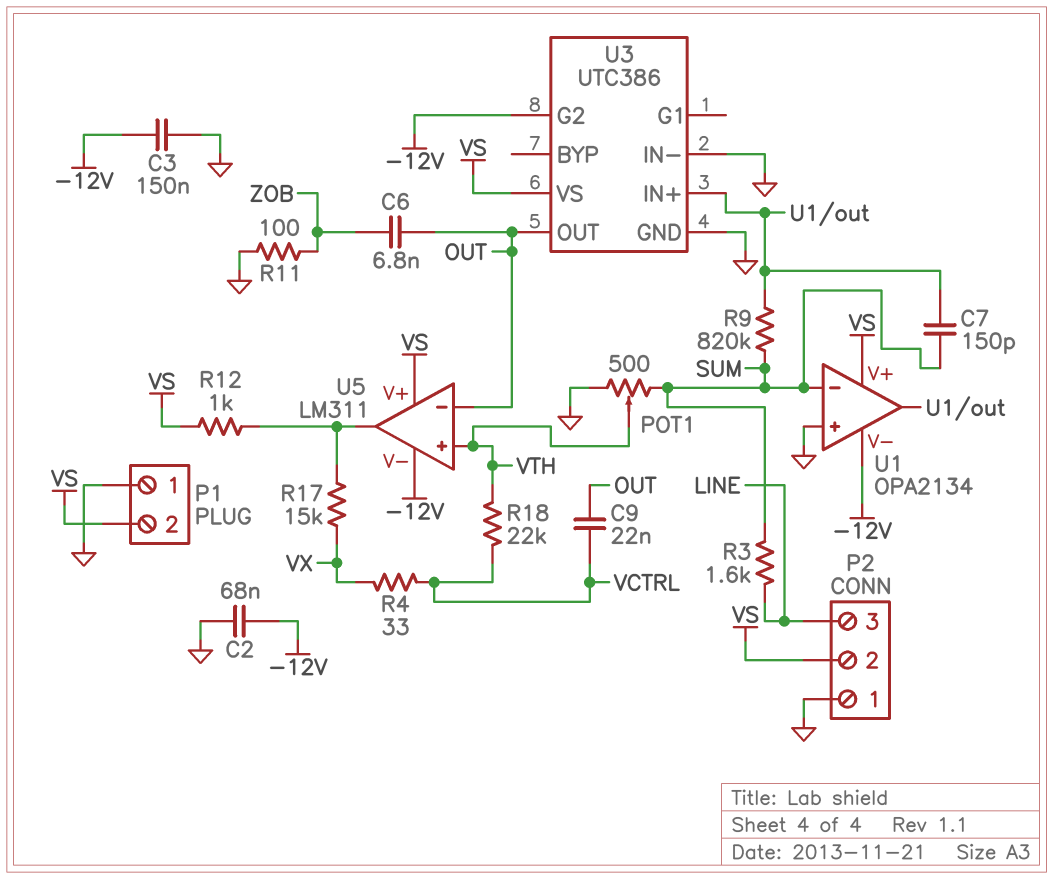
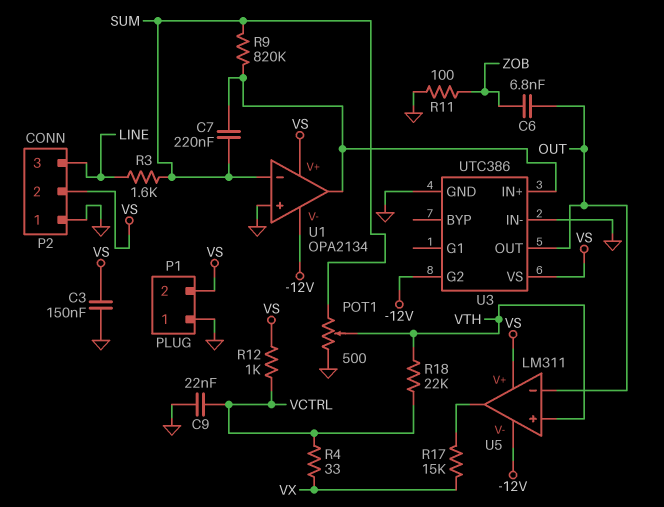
C2: 68nF (-12V, GND) -> none
C3: 150nF (-12V, GND) -> 150nF (GND, VS)
C7: 150pF (SUM, U1/out) -> 220nF (SUM, U1/out)
C9: 22nF (OUT, VCTRL) -> 22nF (GND, VCTRL)
R12: 1k (U5/out, VS) -> 1k (VCTRL, VS)

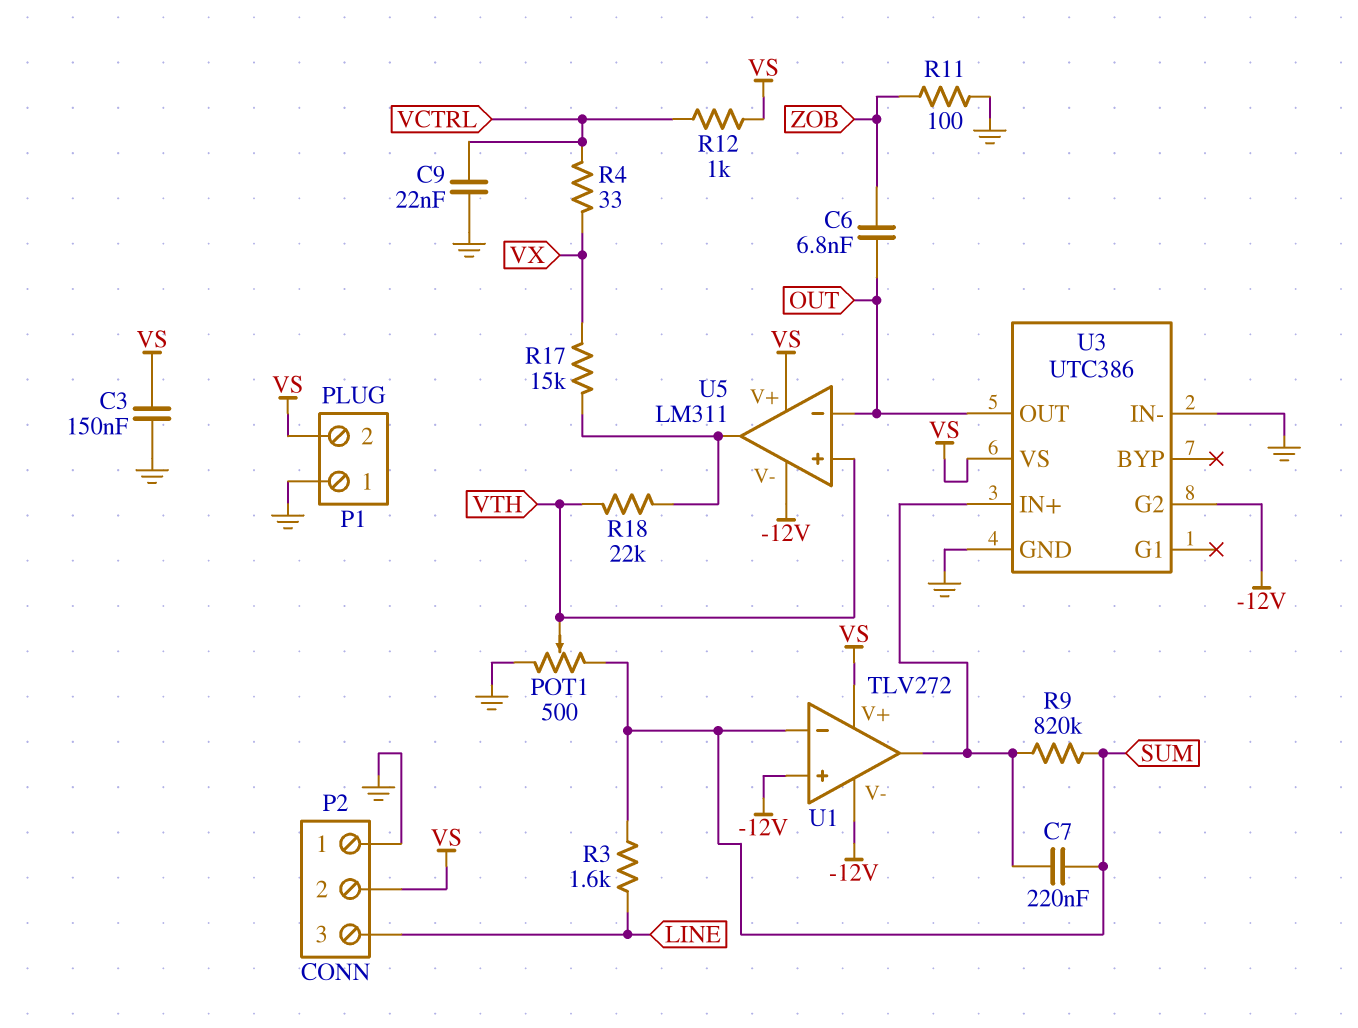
R18: 22k (VCTRL, VTH) -> 22k (U5/out, VTH)
U1: OPA2134 -> TLV272
U1 pin in+: GND -> -12V

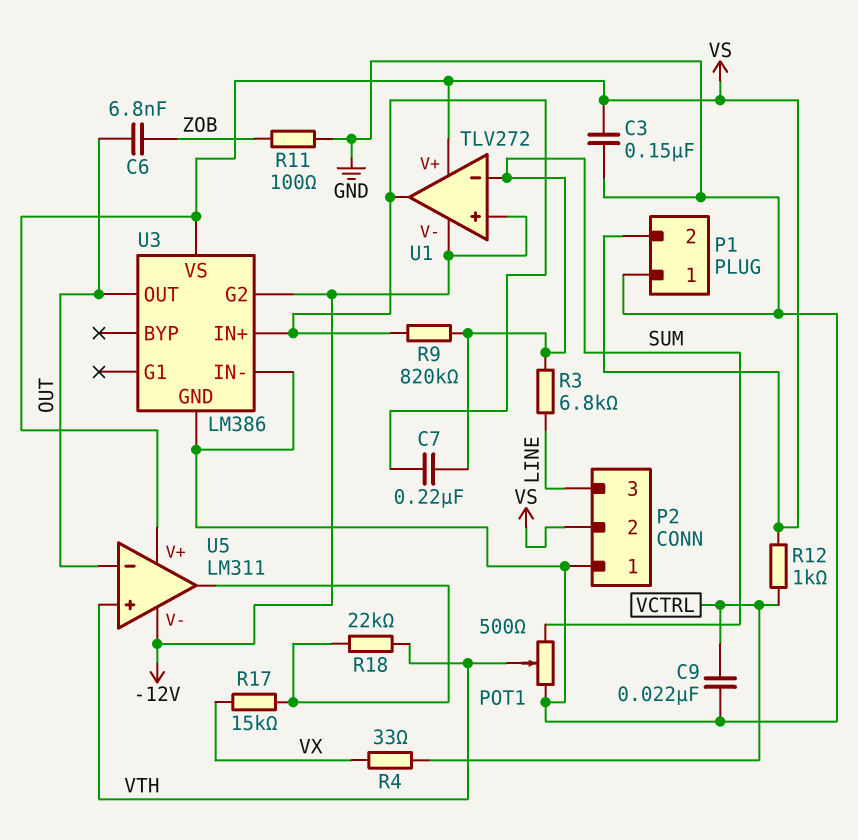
R3: 1.6k (LINE, SUM) -> 6.8k (LINE, SUM)
U3: UTC386 -> LM386

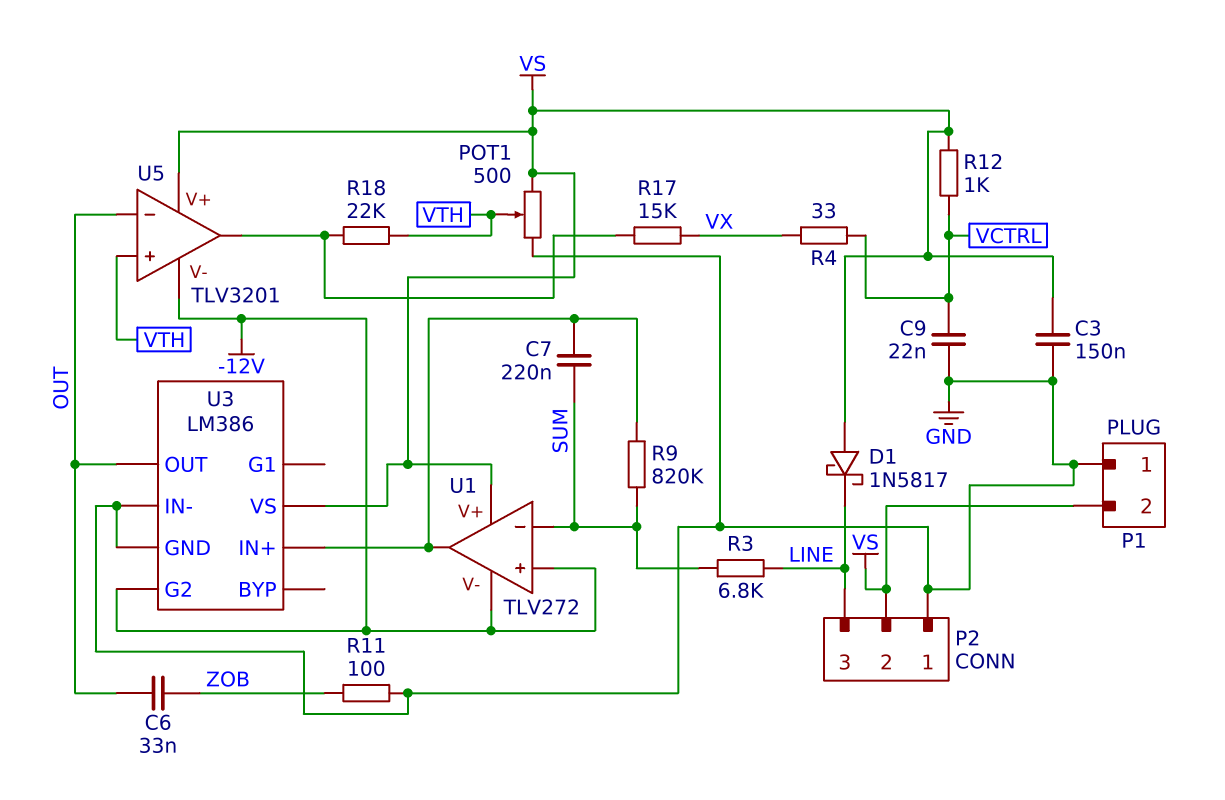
C6: 6.8nF (OUT, ZOB) -> 33nF (OUT, ZOB)
D1: none -> schottky 1N5817 (A VS, K LINE)
POT1: 500 (GND, SUM, wiper VTH) -> 500 (GND, VS, wiper VTH)
U5: LM311 -> TLV3201

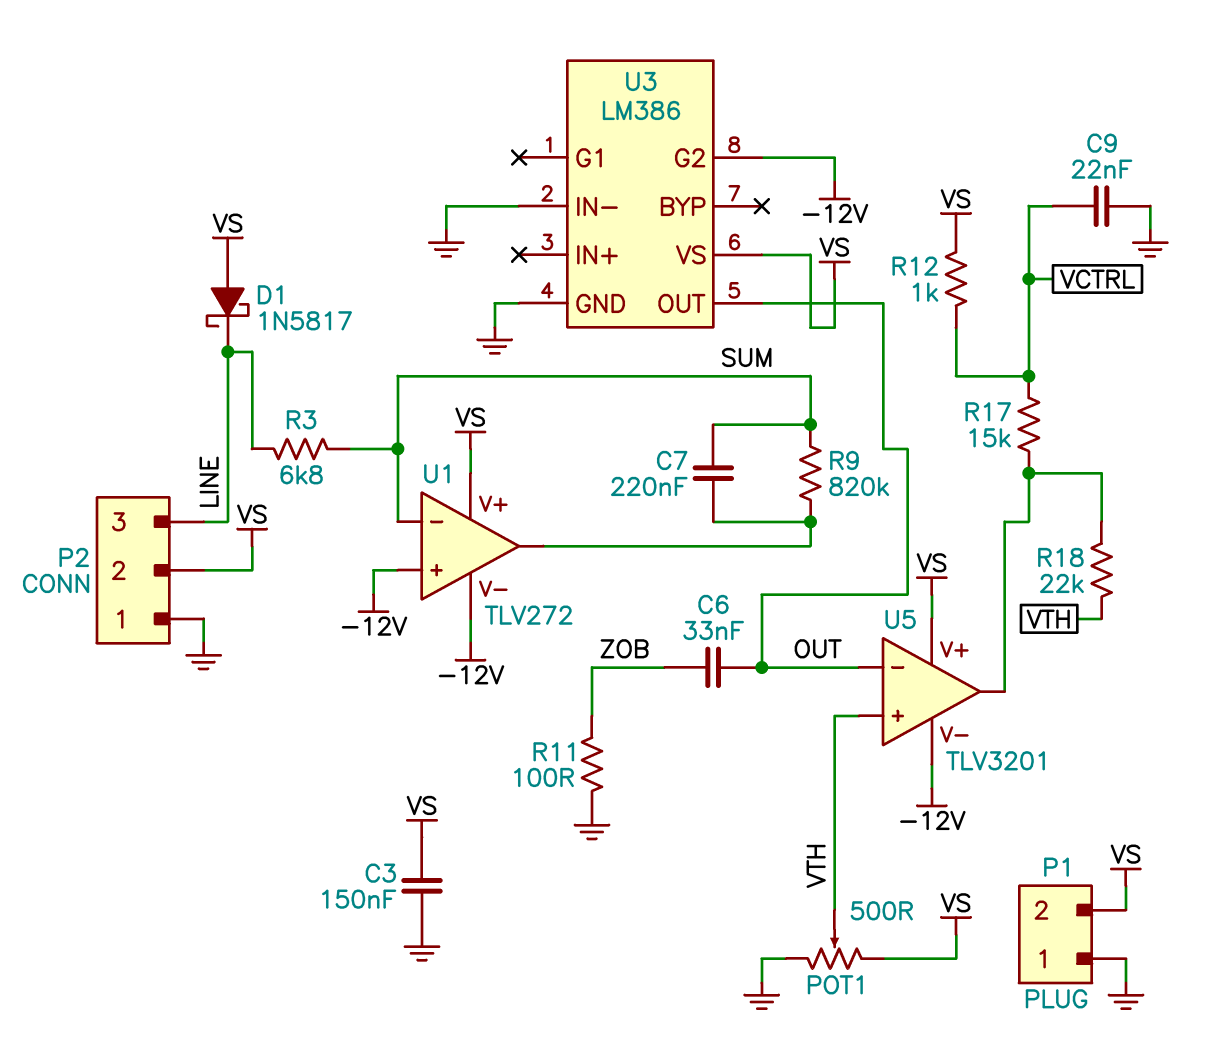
R4: 33 (VCTRL, VX) -> none
R17: 15k (U5/out, VX) -> 15k (U5/out, VCTRL)
U3 pin IN+: U1/out -> none

